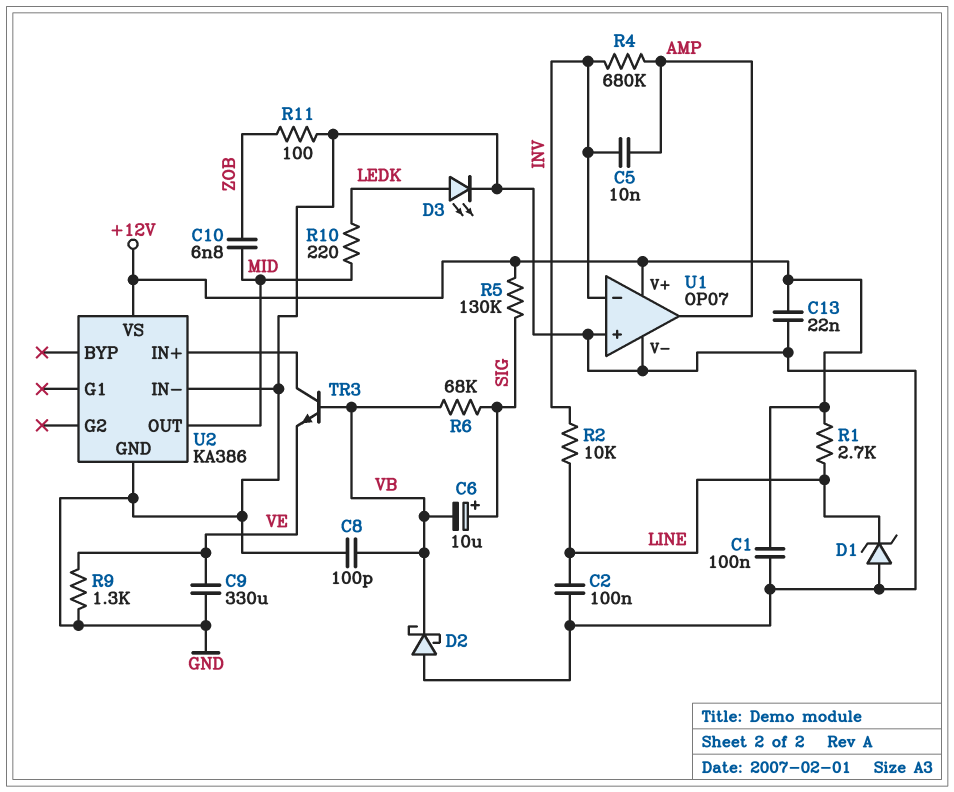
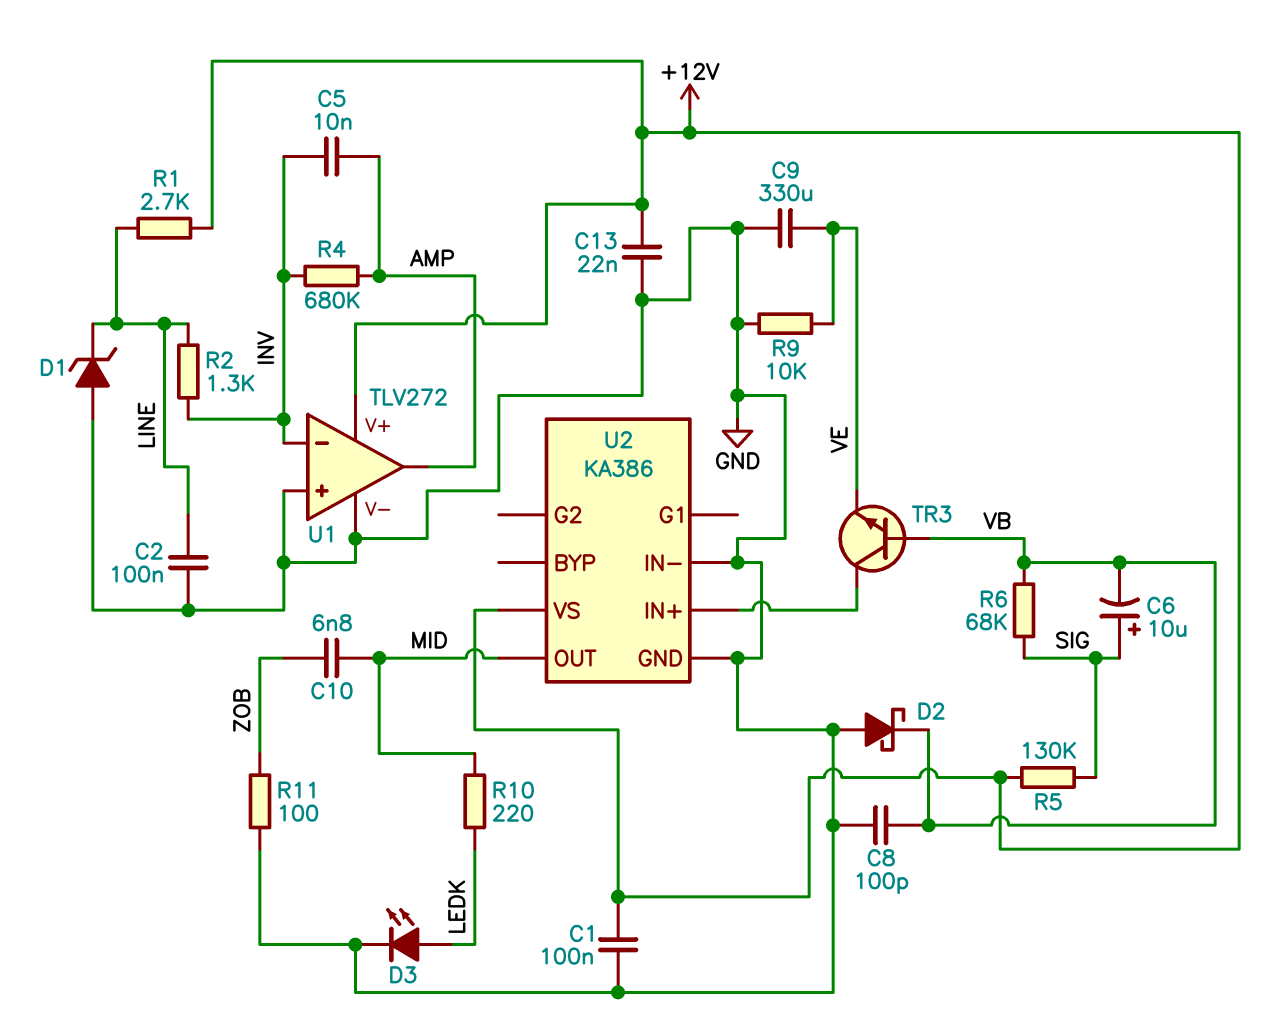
R2: 10k (INV, LINE) -> 1.3k (INV, LINE)
R9: 1.3k (GND, VE) -> 10k (GND, VE)
U1: OP07 -> TLV272

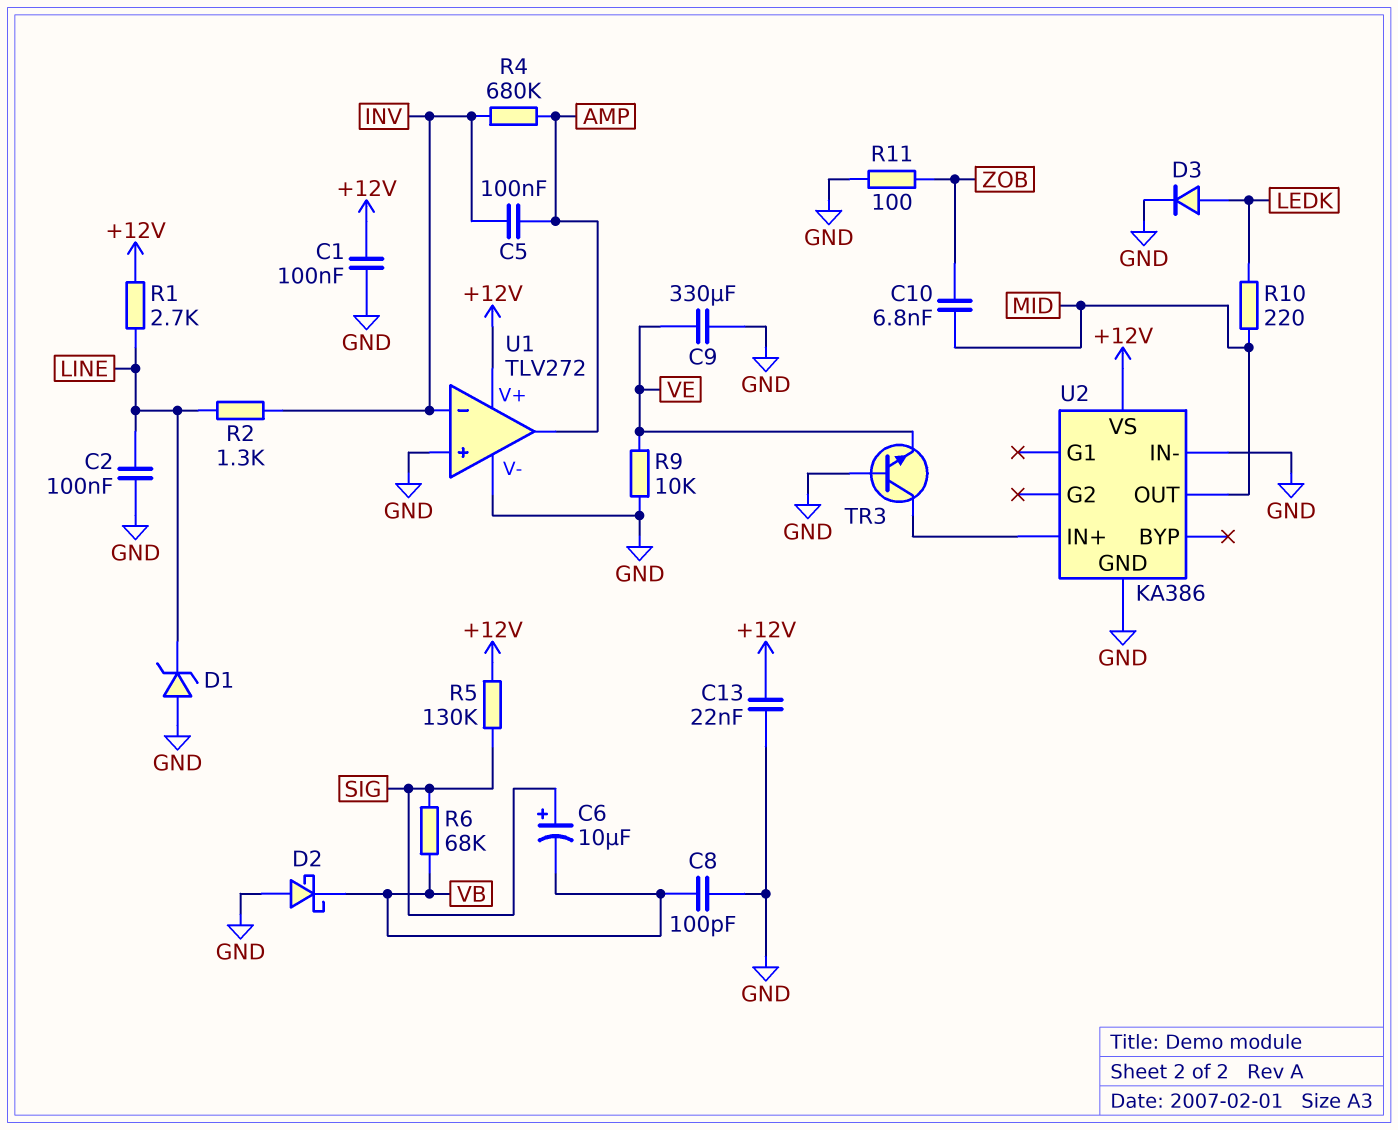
C5: 10nF (AMP, INV) -> 100nF (AMP, INV)
D3: LED (A LEDK, K GND) -> diode (A LEDK, K GND)
TR3: NPN (B VB, C U2/IN+, E VE) -> NPN (B GND, C U2/IN+, E VE)

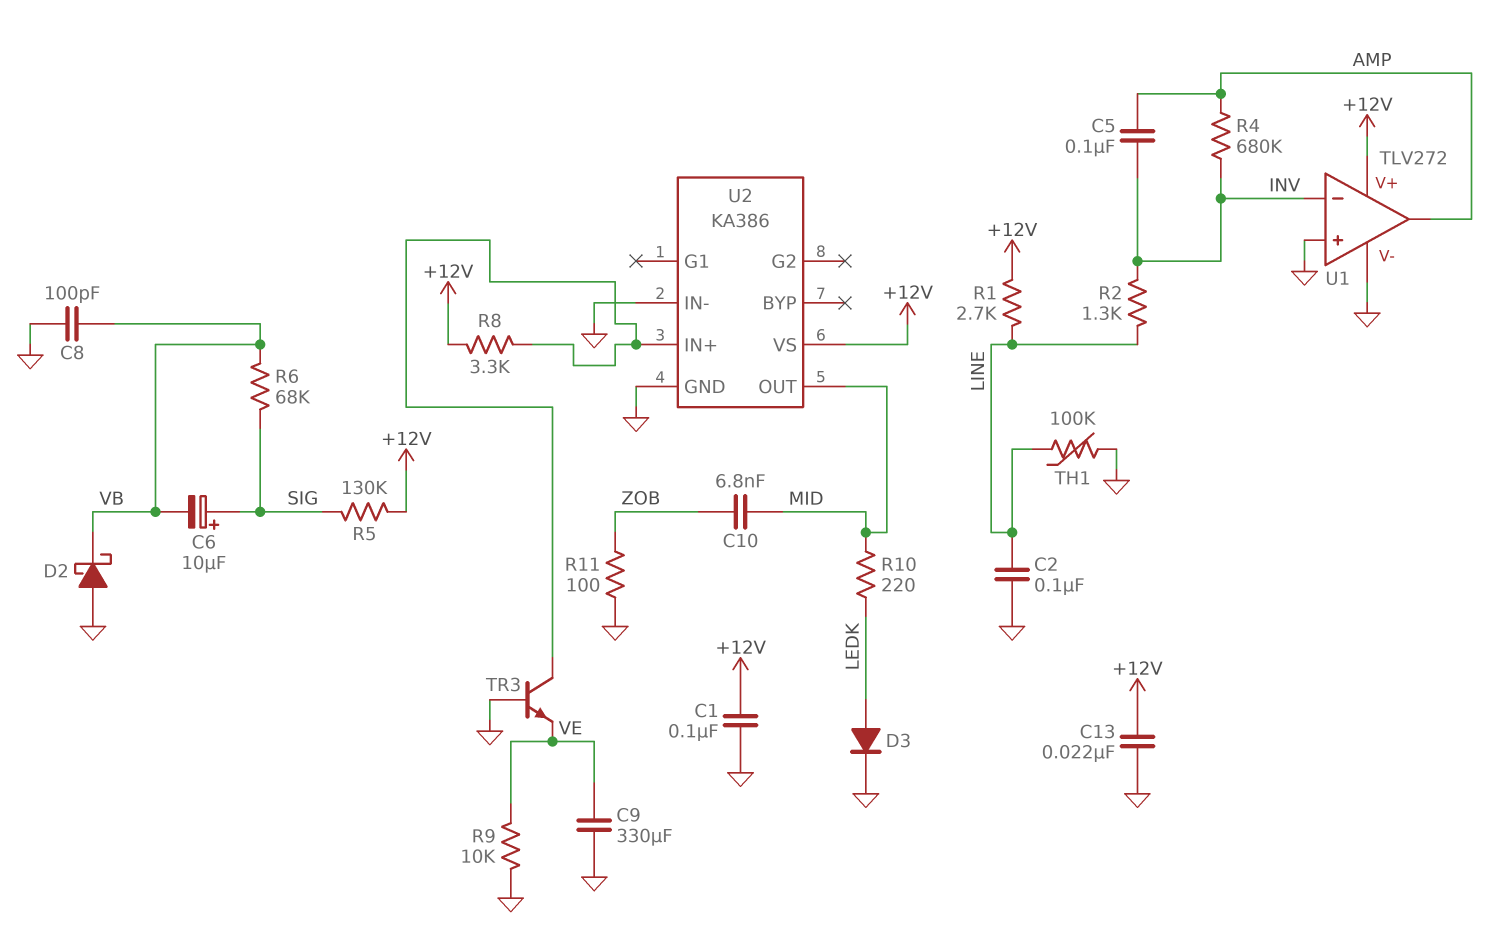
D1: zener (A GND, K LINE) -> none
R8: none -> 3.3k (+12V, U2/IN+)
TH1: none -> 100k (GND, LINE)

